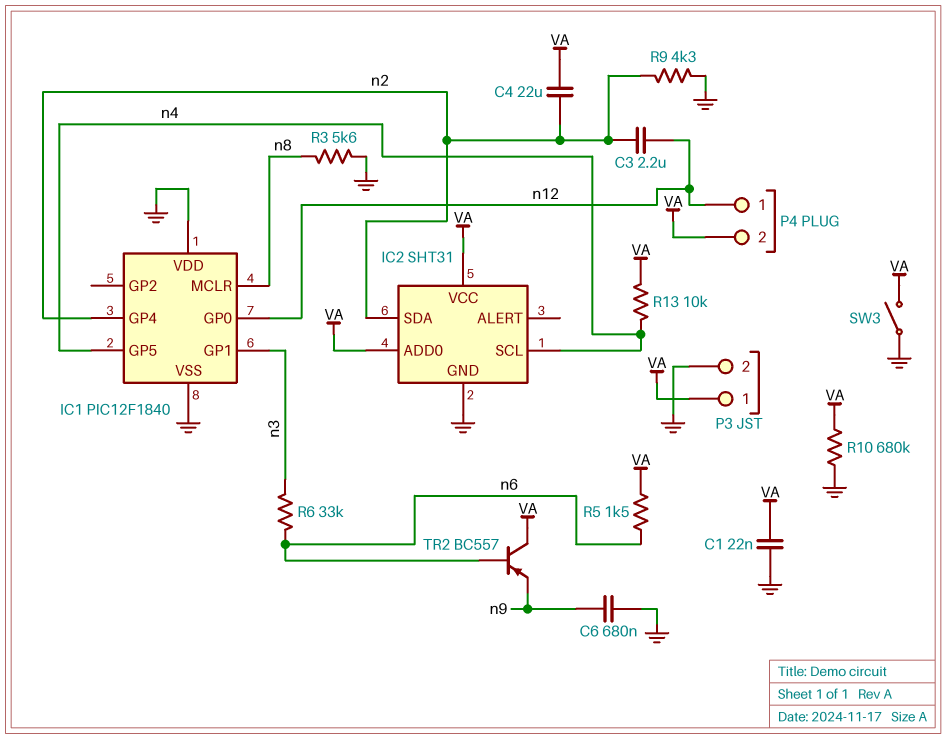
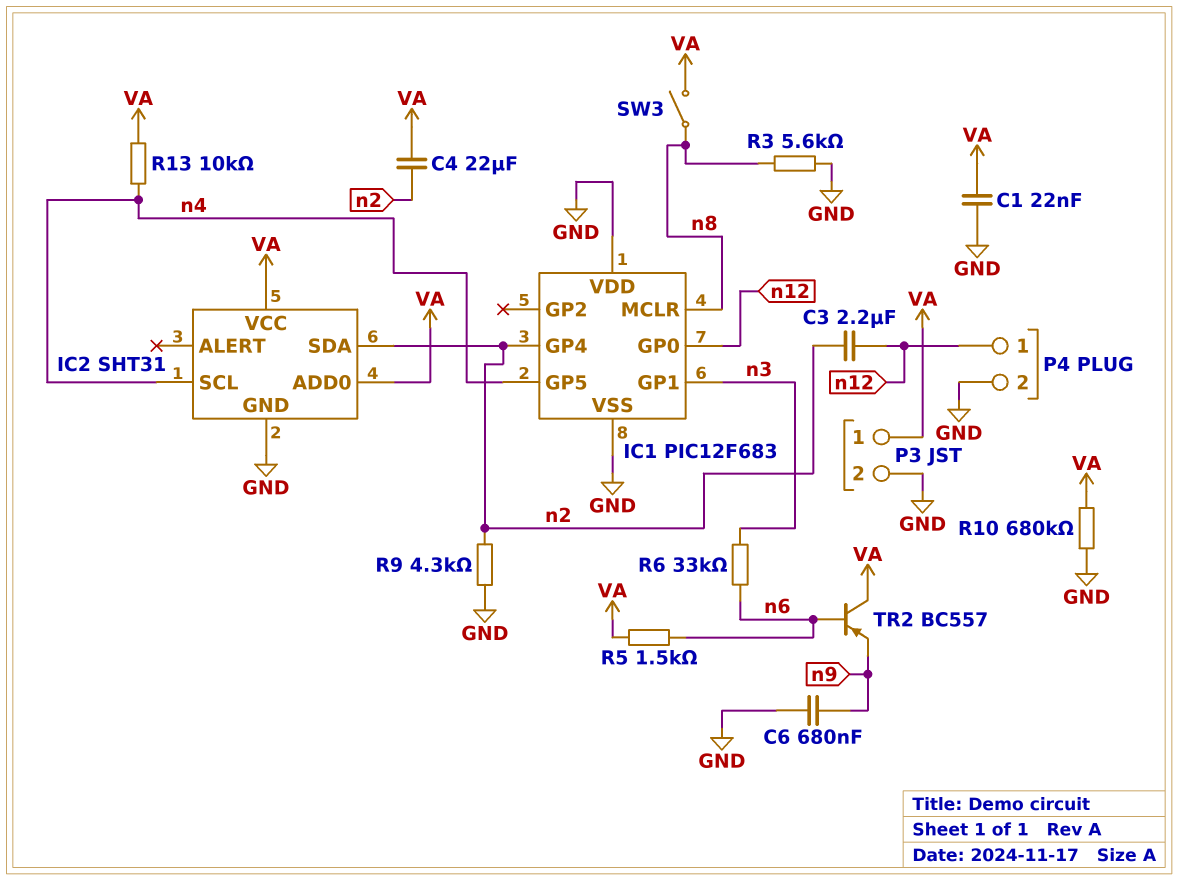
IC1: PIC12F1840 -> PIC12F683
P4 pin 2: VA -> GND
SW3: switch (GND, VA) -> switch (VA, n8)

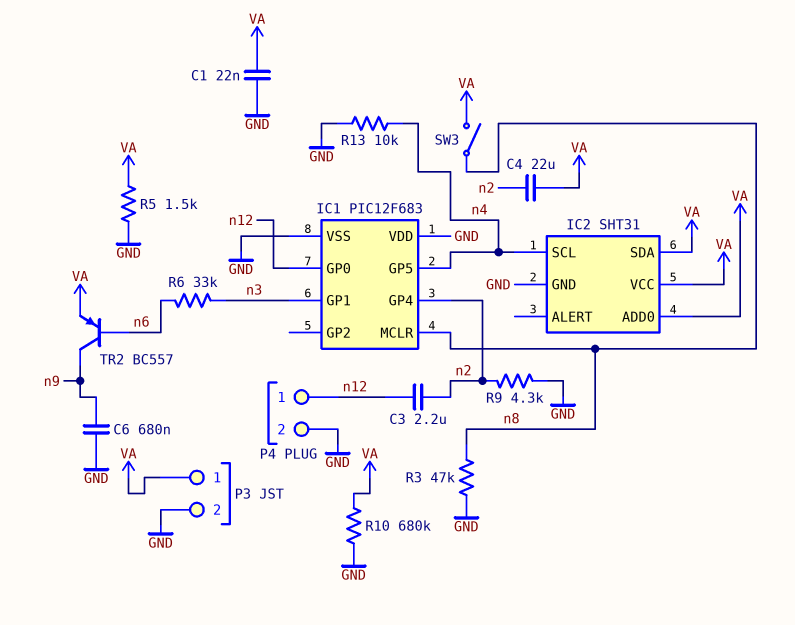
IC2 pin SDA: n2 -> VA
R3: 5.6k (GND, n8) -> 47k (GND, n8)
R5: 1.5k (VA, n6) -> 1.5k (GND, VA)
R13: 10k (VA, n4) -> 10k (GND, n4)
TR2: PNP BC557 (B n6, C VA, E n9) -> PNP BC557 (B n6, C n9, E VA)

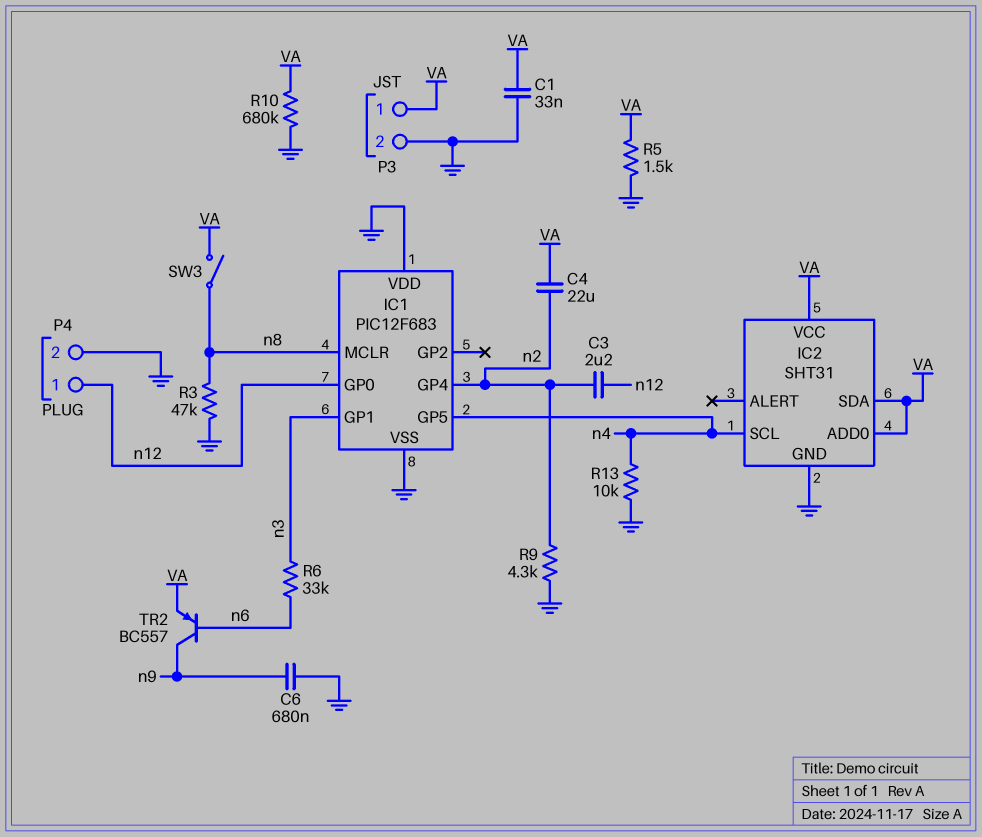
C1: 22nF (GND, VA) -> 33nF (GND, VA)

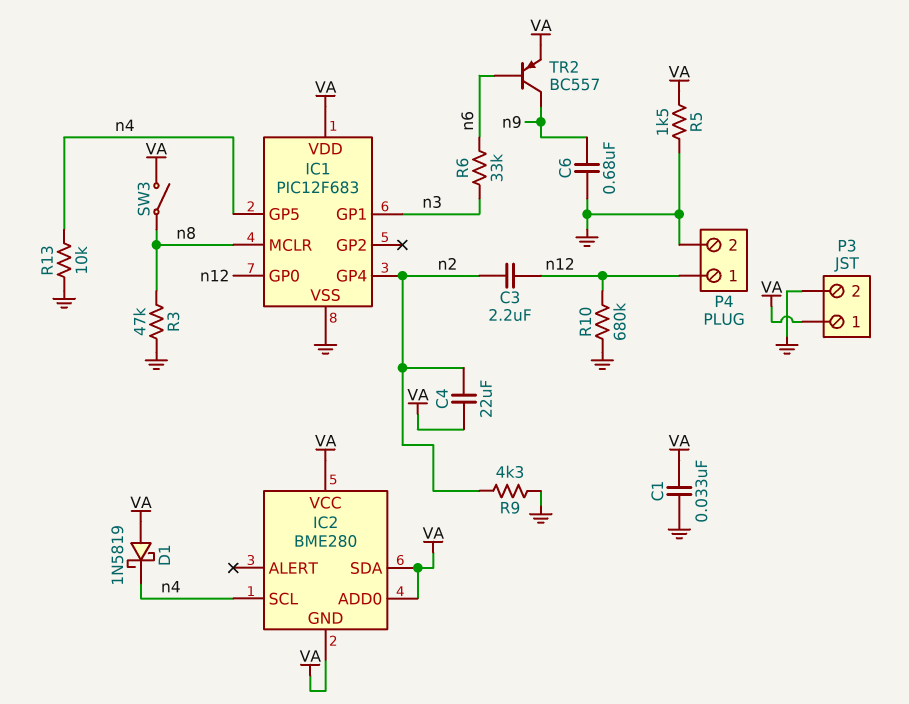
D1: none -> schottky 1N5819 (A VA, K n4)
IC1 pin VDD: GND -> VA
IC2: SHT31 -> BME280
IC2 pin GND: GND -> VA
R10: 680k (GND, VA) -> 680k (GND, n12)

